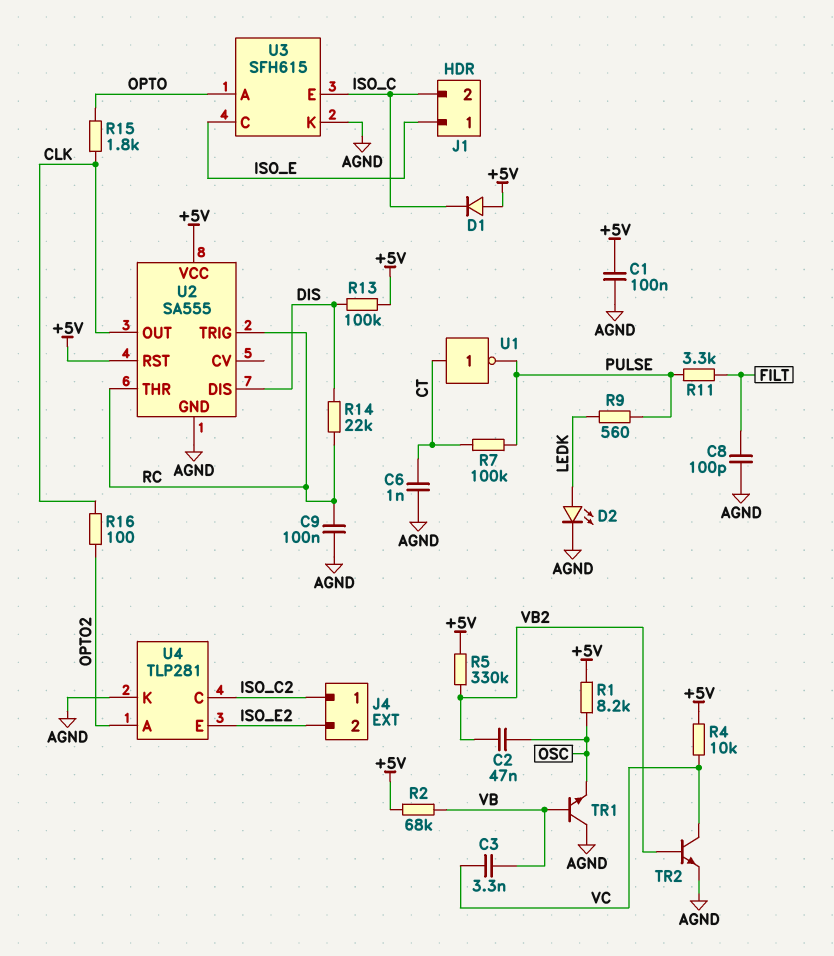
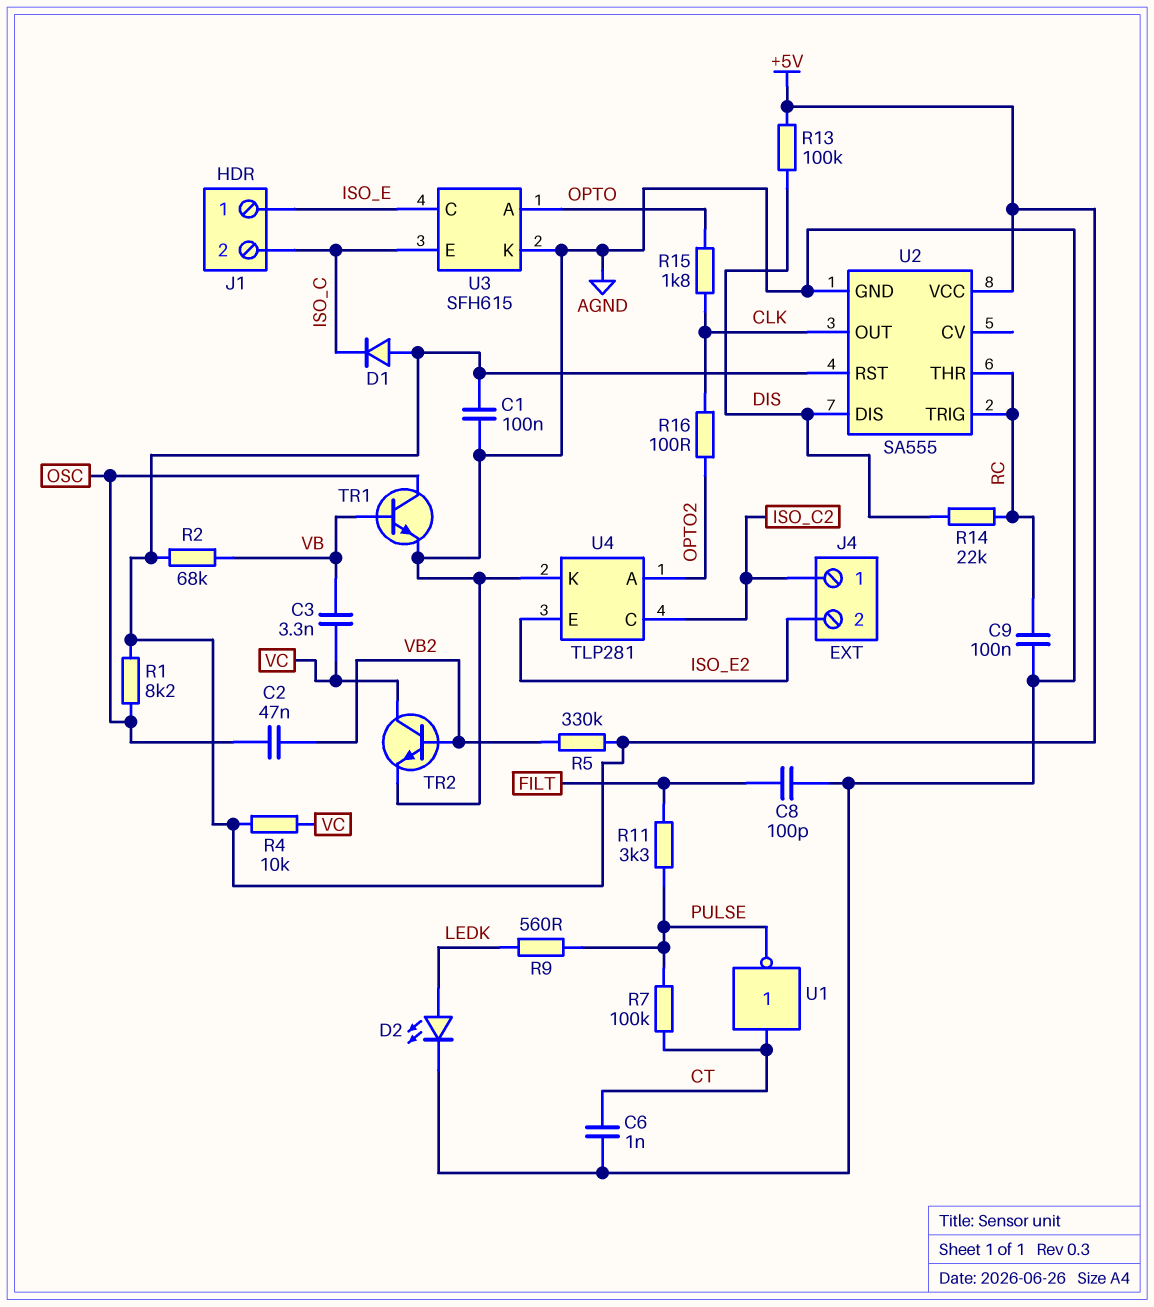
TR1: NPN (B VB, C AGND, E OSC) -> NPN (B VB, C OSC, E AGND)

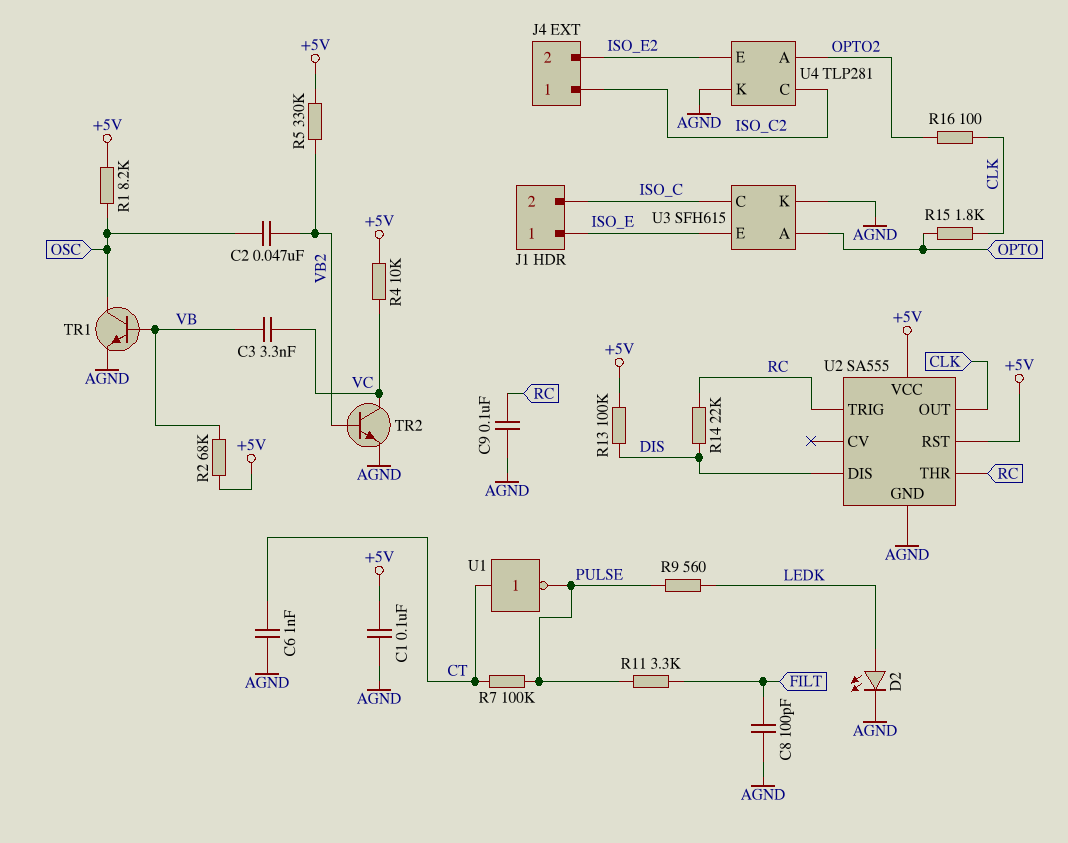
D1: diode (A +5V, K ISO_C) -> none
U3 pin C: ISO_E -> ISO_C
U3 pin E: ISO_C -> ISO_E

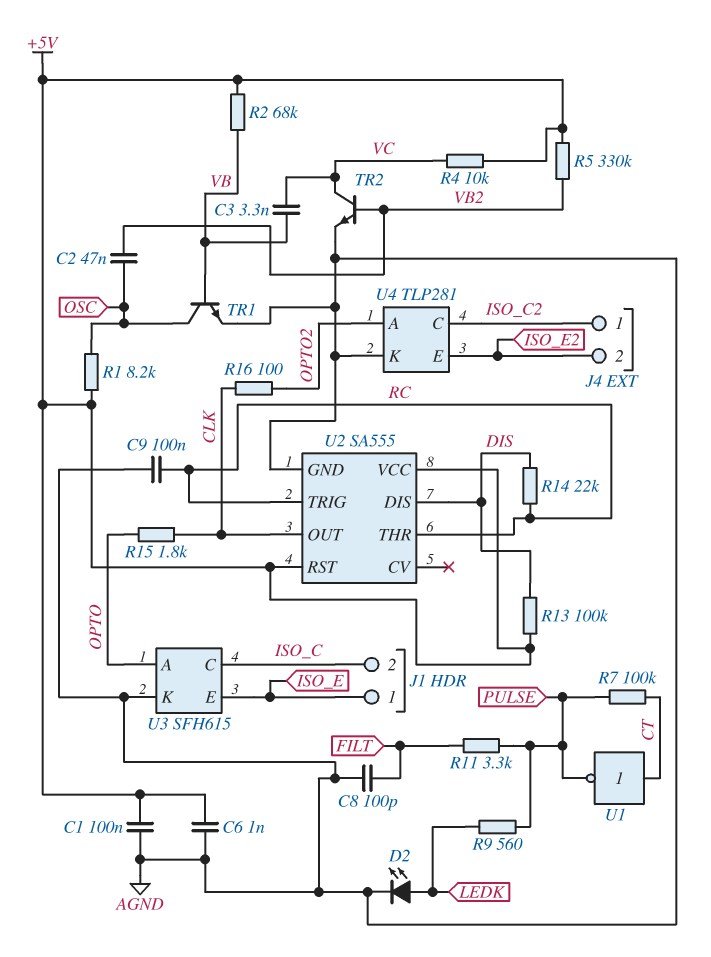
C6: 1nF (AGND, CT) -> 1nF (+5V, AGND)

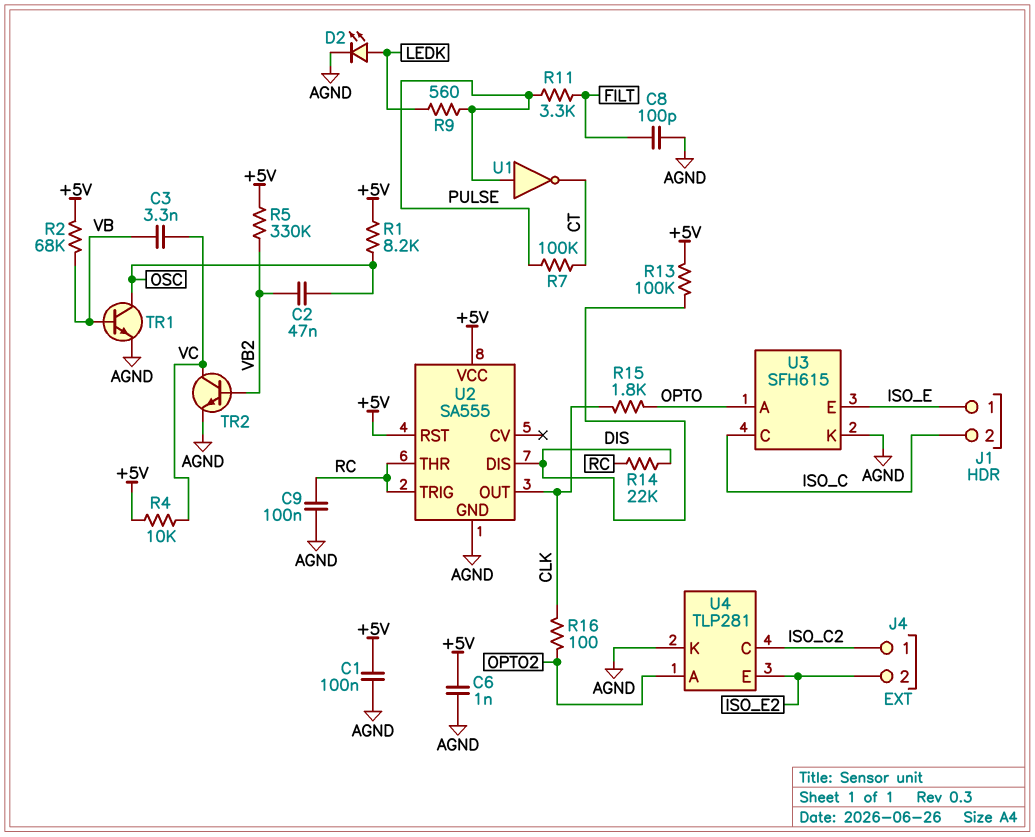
U1: NOT (in CT, out PULSE) -> NOT (in PULSE, out CT)

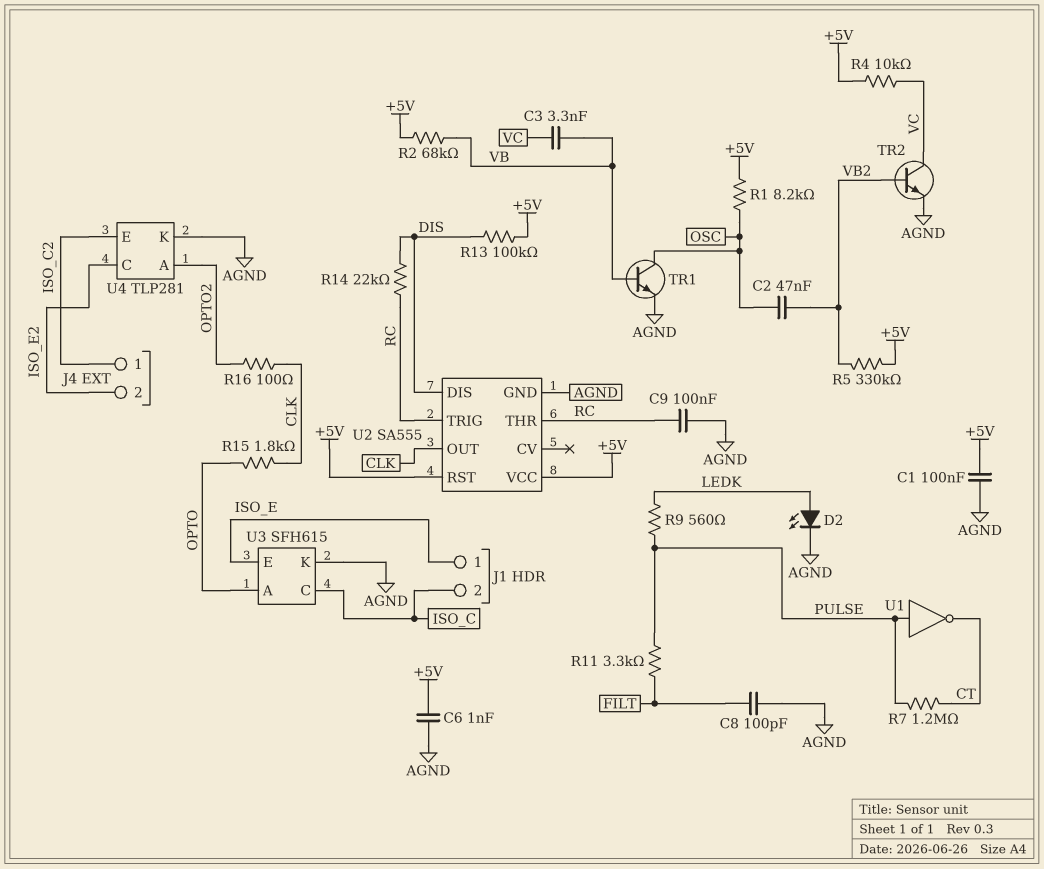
R7: 100k (CT, PULSE) -> 1.2M (CT, PULSE)
U4 pin C: ISO_C2 -> ISO_E2
U4 pin E: ISO_E2 -> ISO_C2

